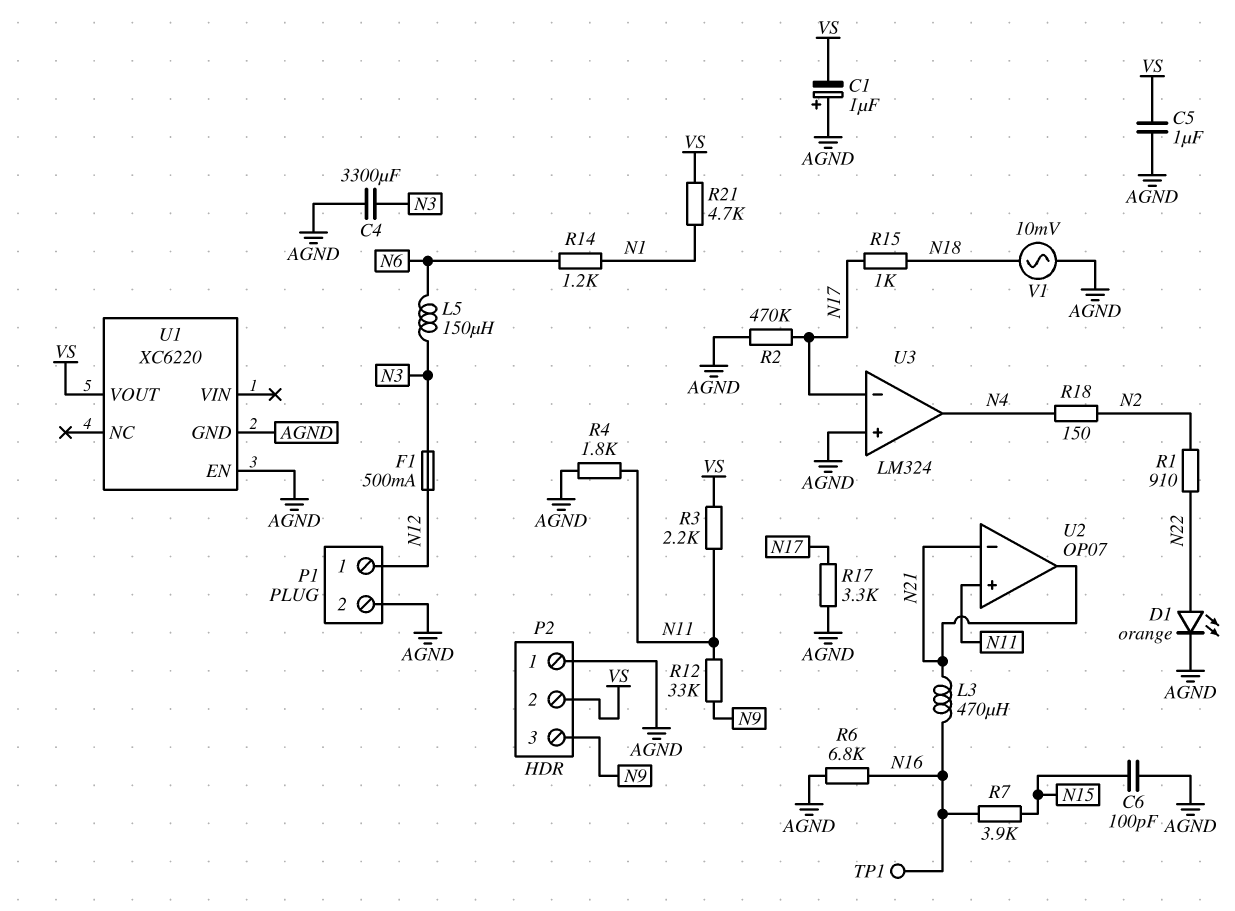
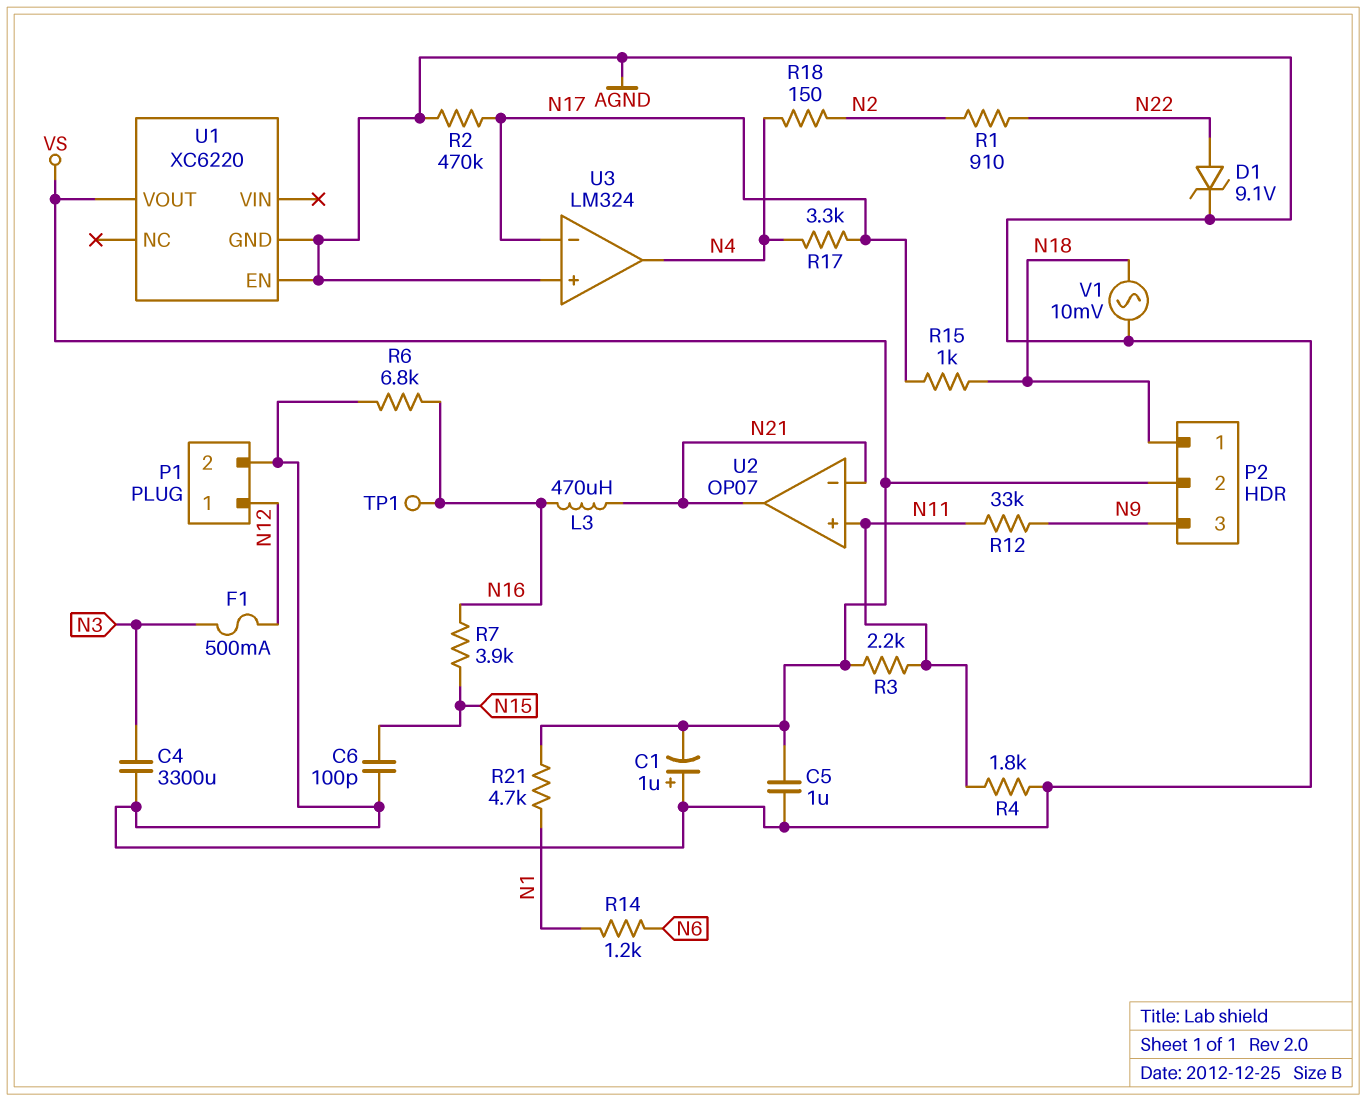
D1: LED orange (A N22, K AGND) -> zener 9.1V (A N22, K AGND)
L5: 150uH (N3, N6) -> none
P2 pin 1: AGND -> N18
R17: 3.3k (AGND, N17) -> 3.3k (N4, N17)

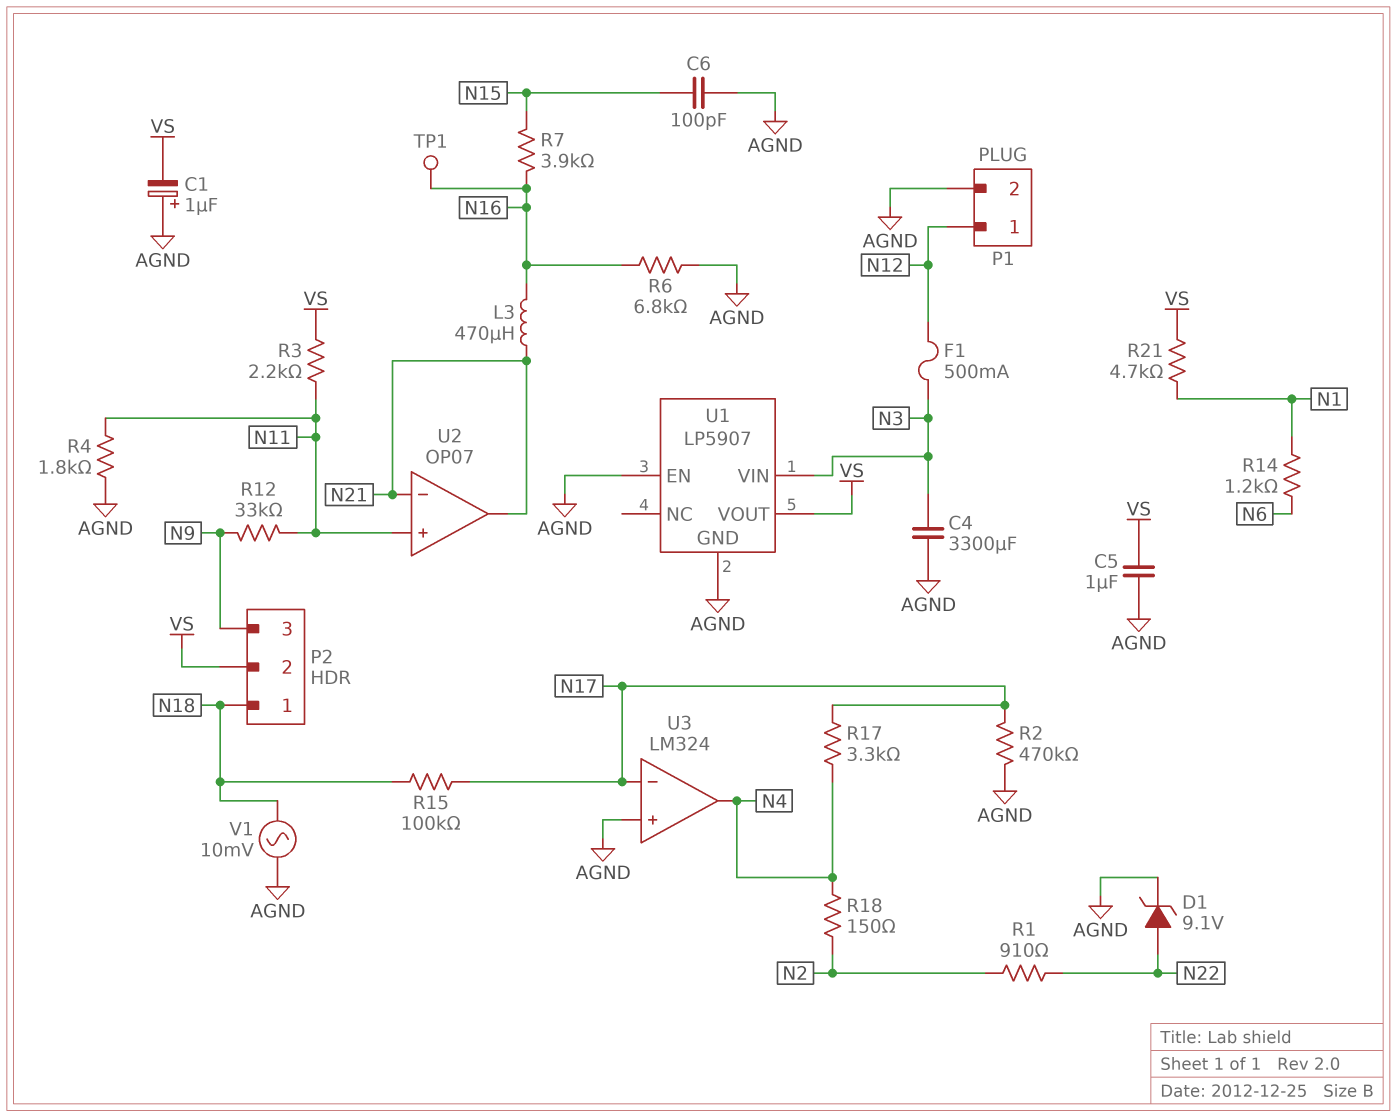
R15: 1k (N17, N18) -> 100k (N17, N18)
U1: XC6220 -> LP5907
U1 pin VIN: none -> N3

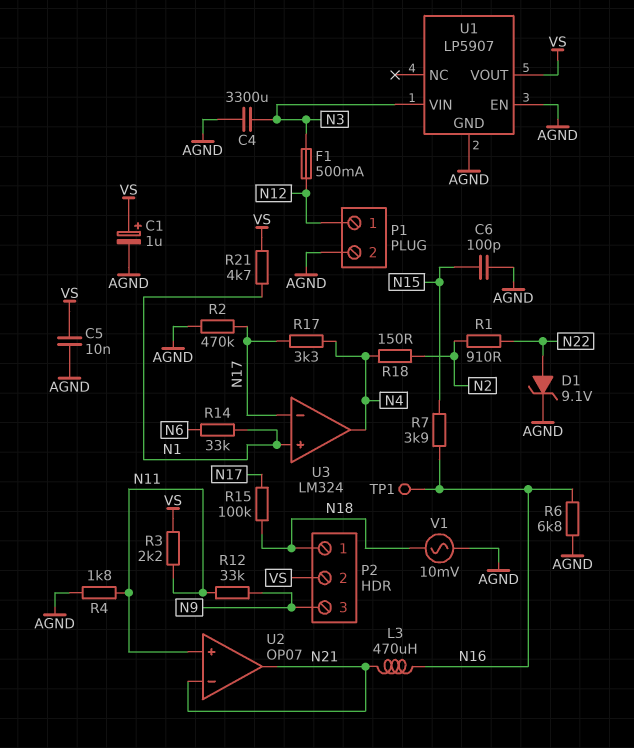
C1: 1uF (plus AGND, minus VS) -> 1uF (plus VS, minus AGND)
C5: 1uF (AGND, VS) -> 10nF (AGND, VS)
R14: 1.2k (N1, N6) -> 33k (N1, N6)
U3 pin in+: AGND -> N1

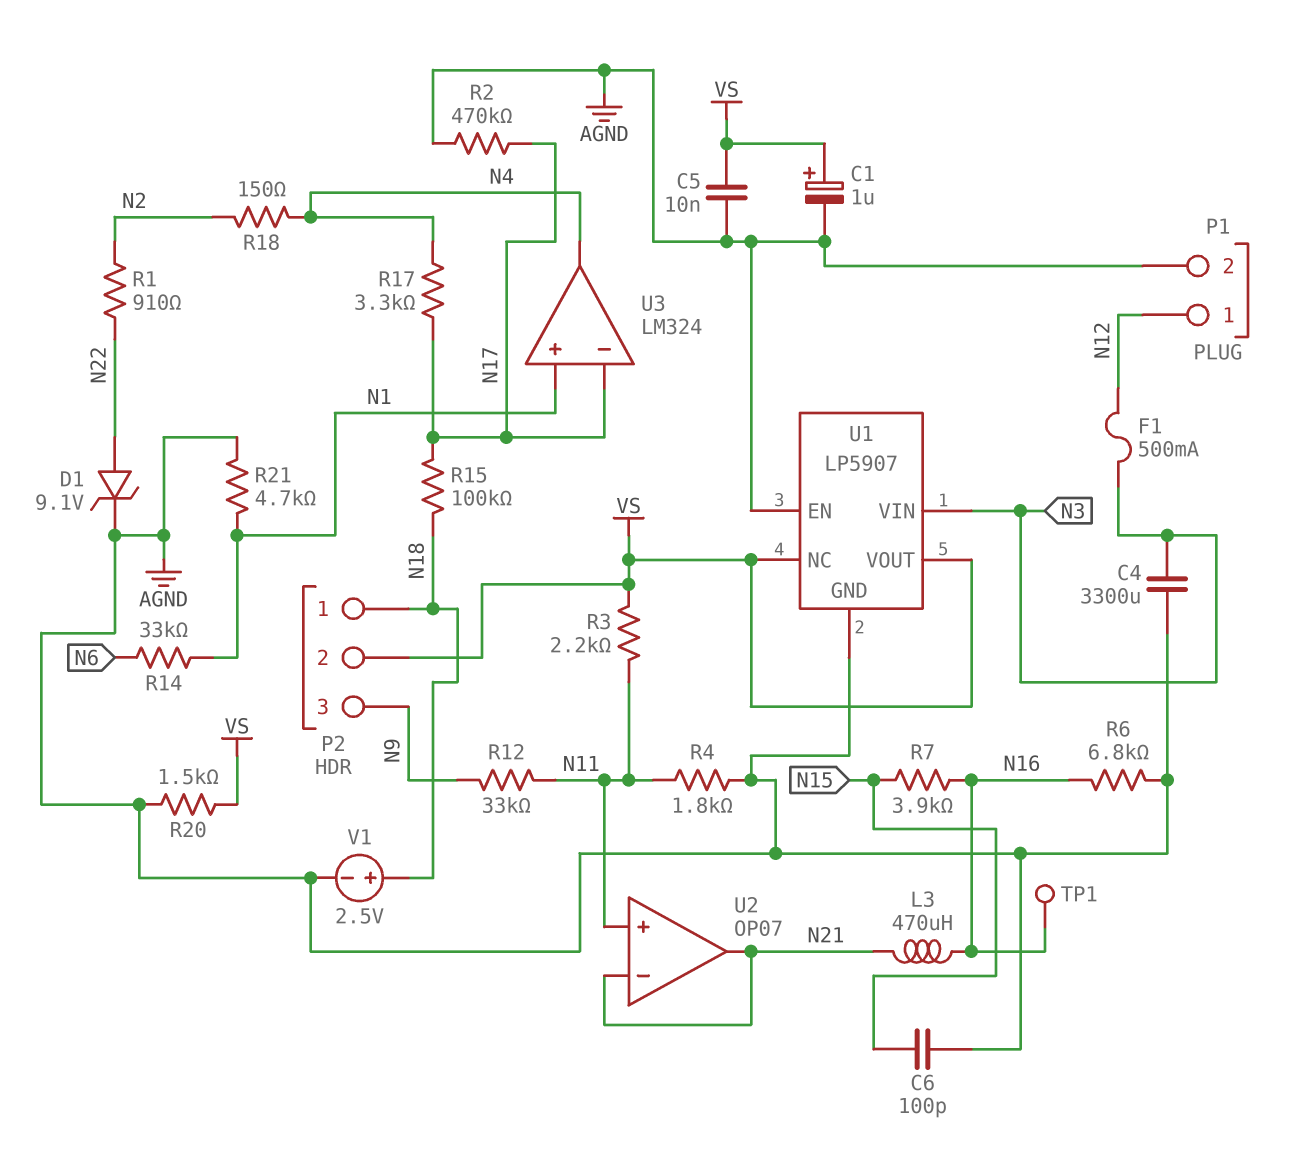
R20: none -> 1.5k (AGND, VS)
R21: 4.7k (N1, VS) -> 4.7k (AGND, N1)
U1 pin NC: none -> VS
V1: AC 10mV (AGND, N18) -> 2.5V (plus N18, minus AGND)

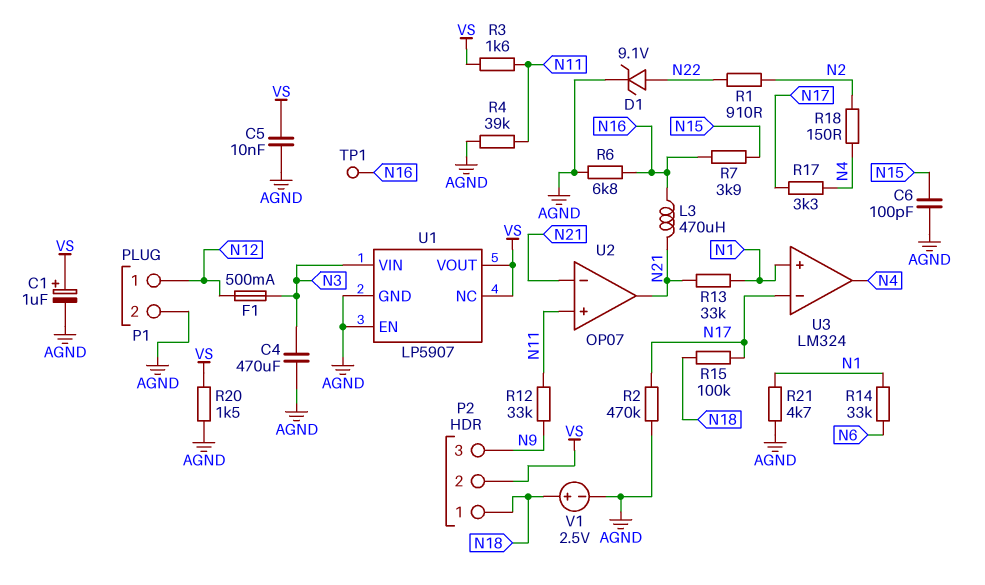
C4: 3300uF (AGND, N3) -> 470uF (AGND, N3)
R3: 2.2k (N11, VS) -> 1.6k (N11, VS)
R4: 1.8k (AGND, N11) -> 39k (AGND, N11)
R13: none -> 33k (N1, N21)

